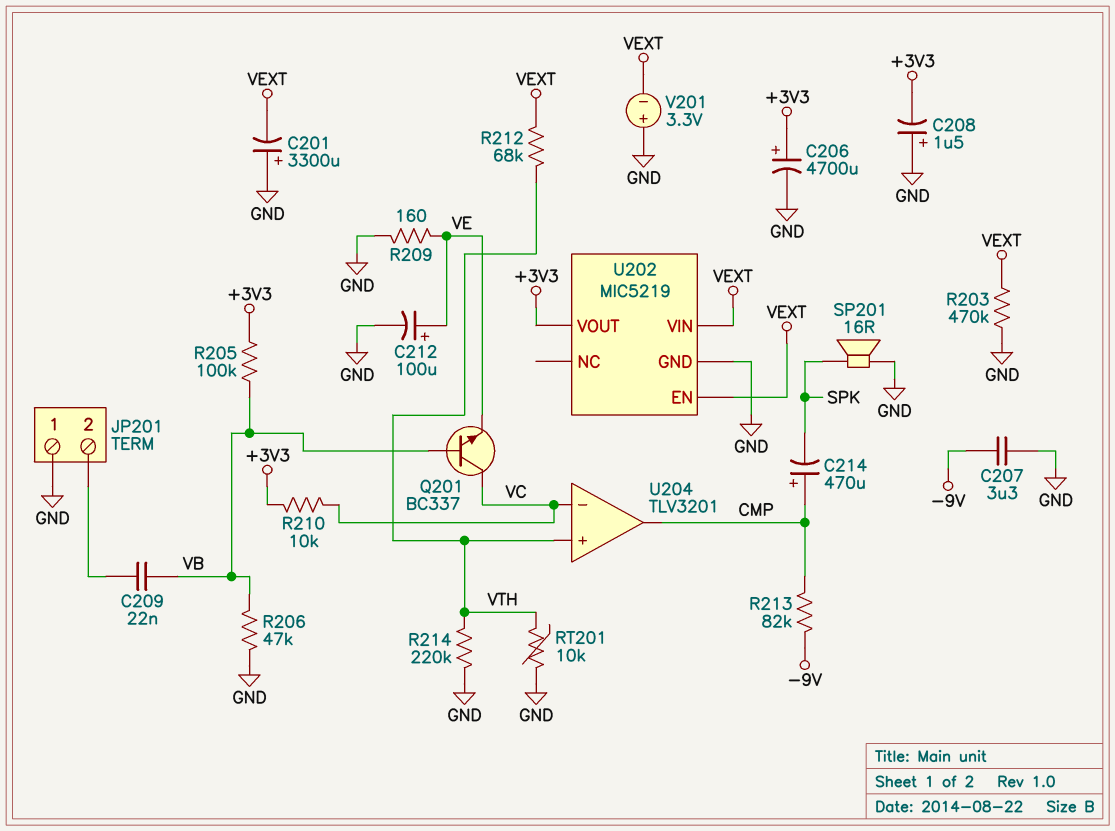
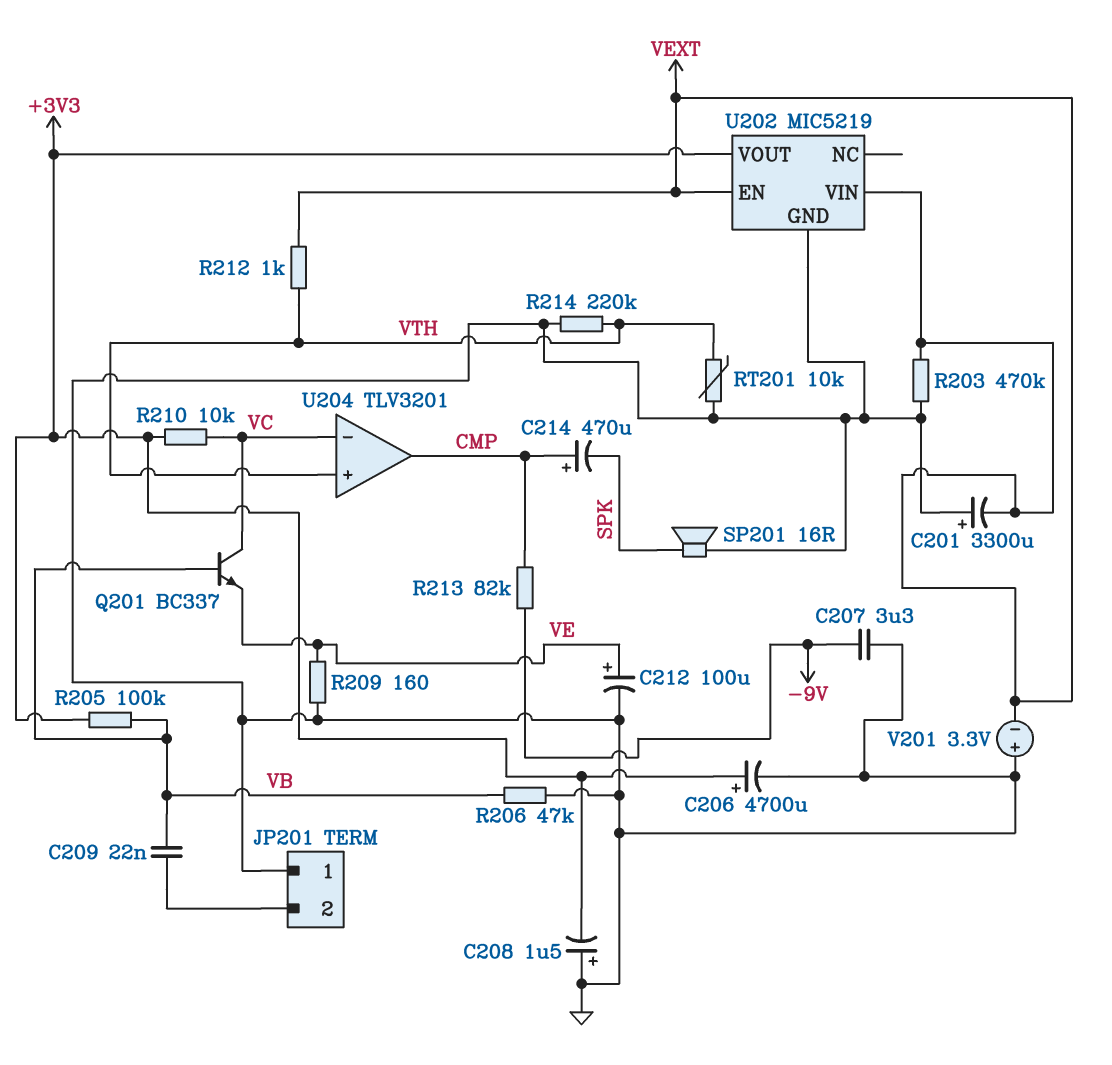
R212: 68k (VEXT, VTH) -> 1k (VEXT, VTH)

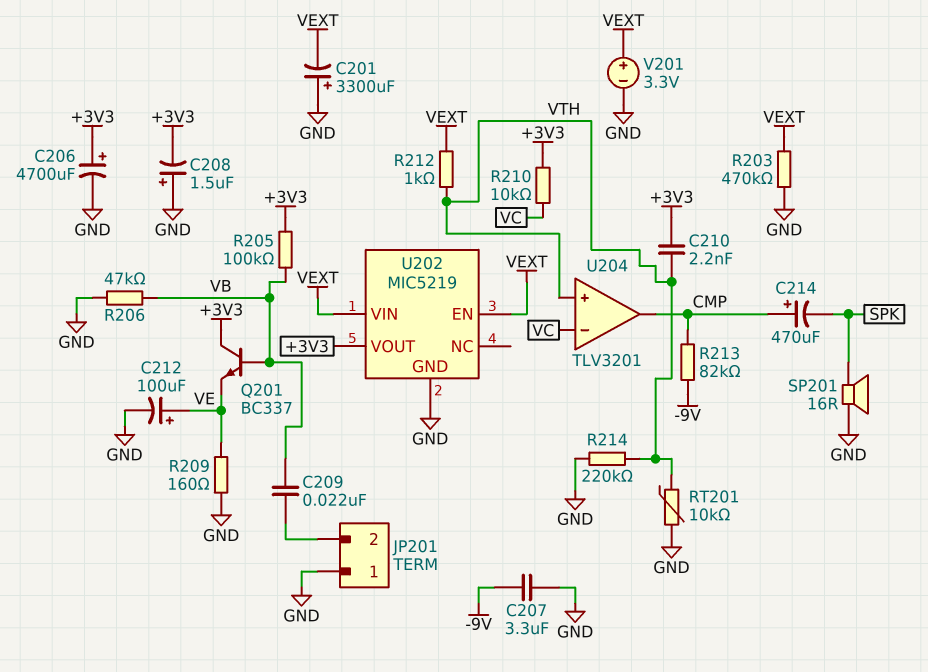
C210: none -> 2.2nF (+3V3, VTH)
Q201: NPN BC337 (B VB, C VC, E VE) -> NPN BC337 (B VB, C +3V3, E VE)
V201: 3.3V (plus GND, minus VEXT) -> 3.3V (plus VEXT, minus GND)

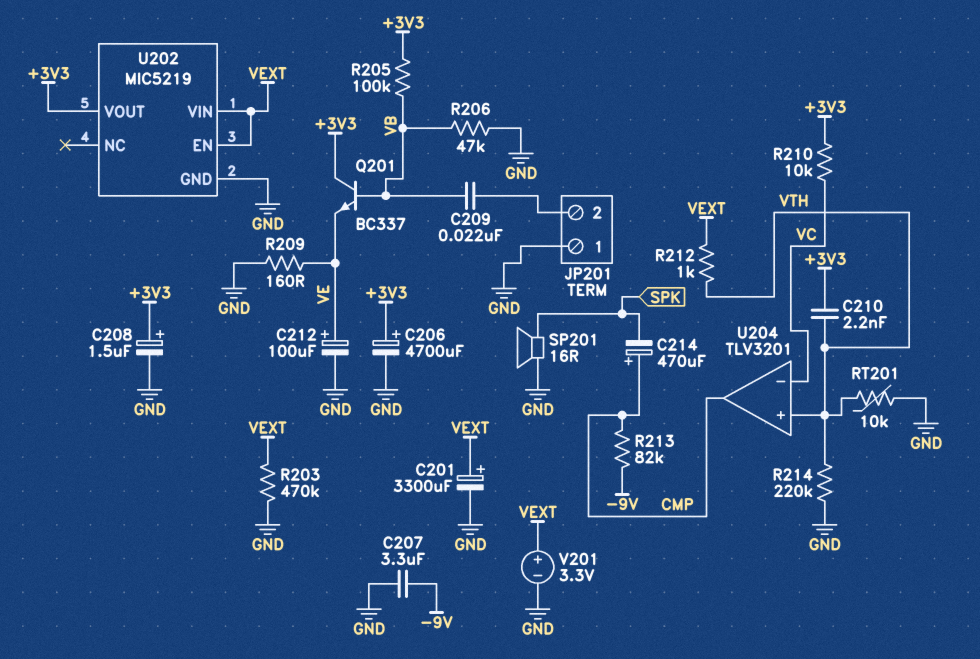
C201: 3300uF (plus GND, minus VEXT) -> 3300uF (plus VEXT, minus GND)
C208: 1.5uF (plus GND, minus +3V3) -> 1.5uF (plus +3V3, minus GND)

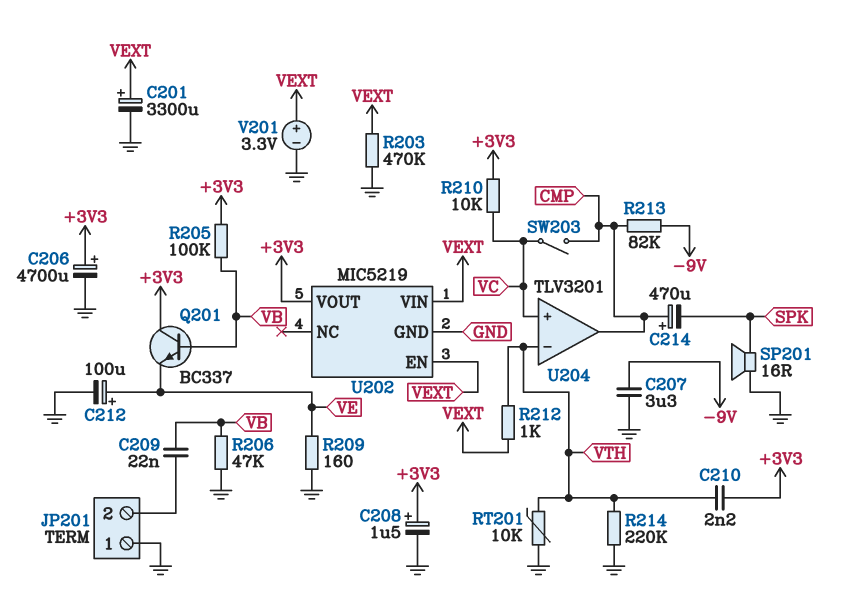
SW203: none -> switch (CMP, VC)
U204 pin in+: VTH -> VC
U204 pin in-: VC -> VTH

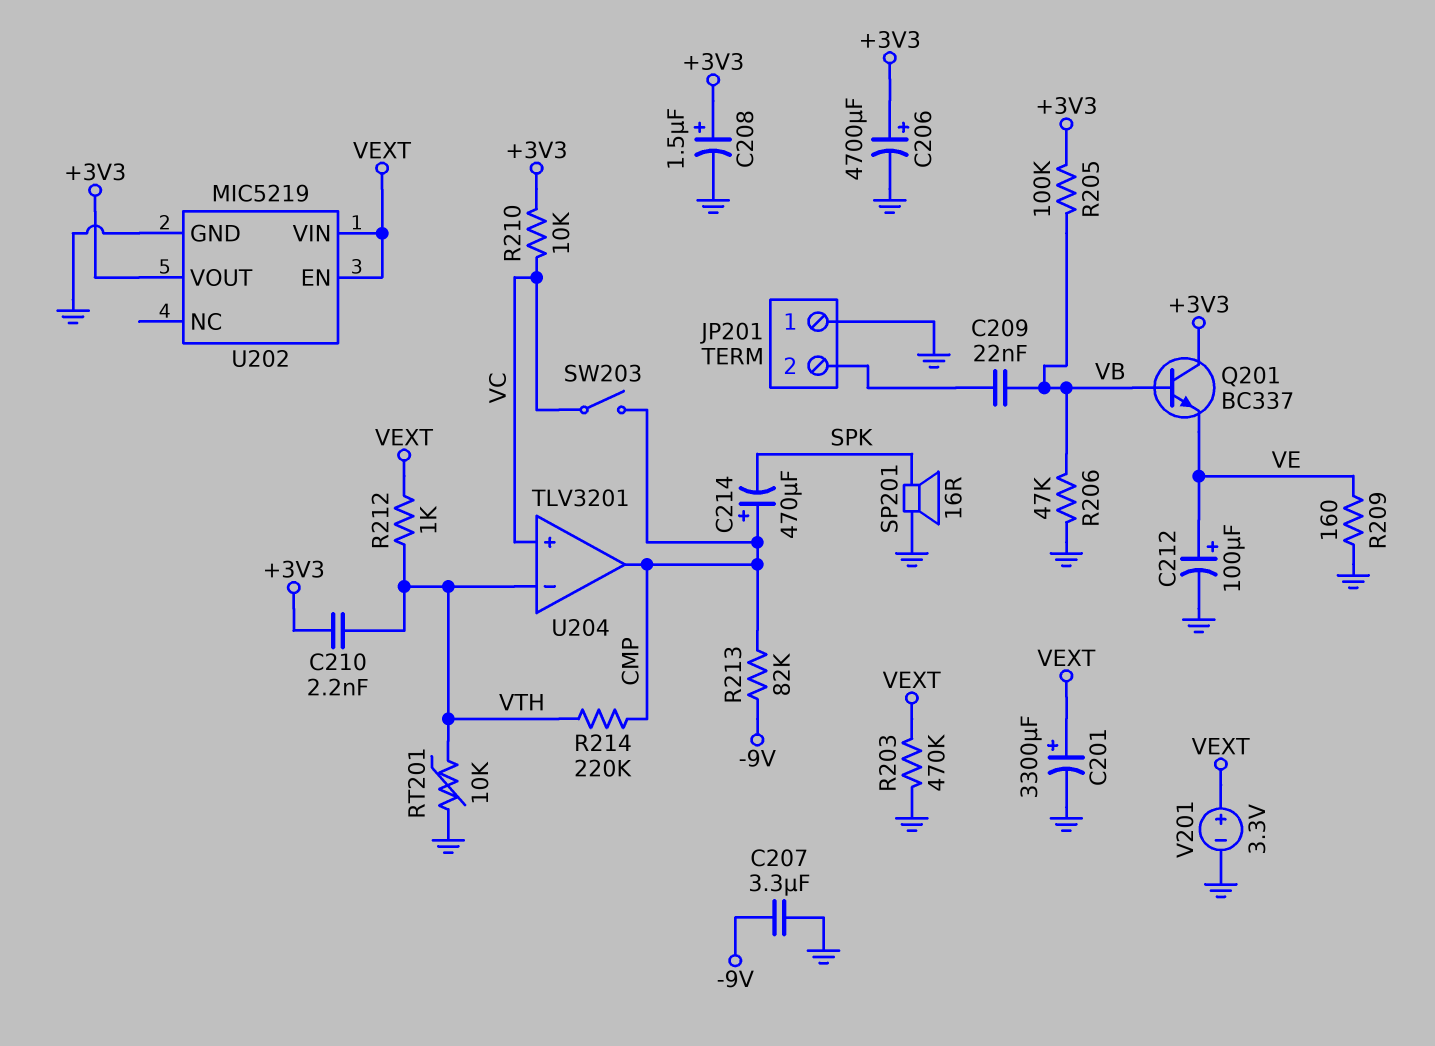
R214: 220k (GND, VTH) -> 220k (CMP, VTH)

